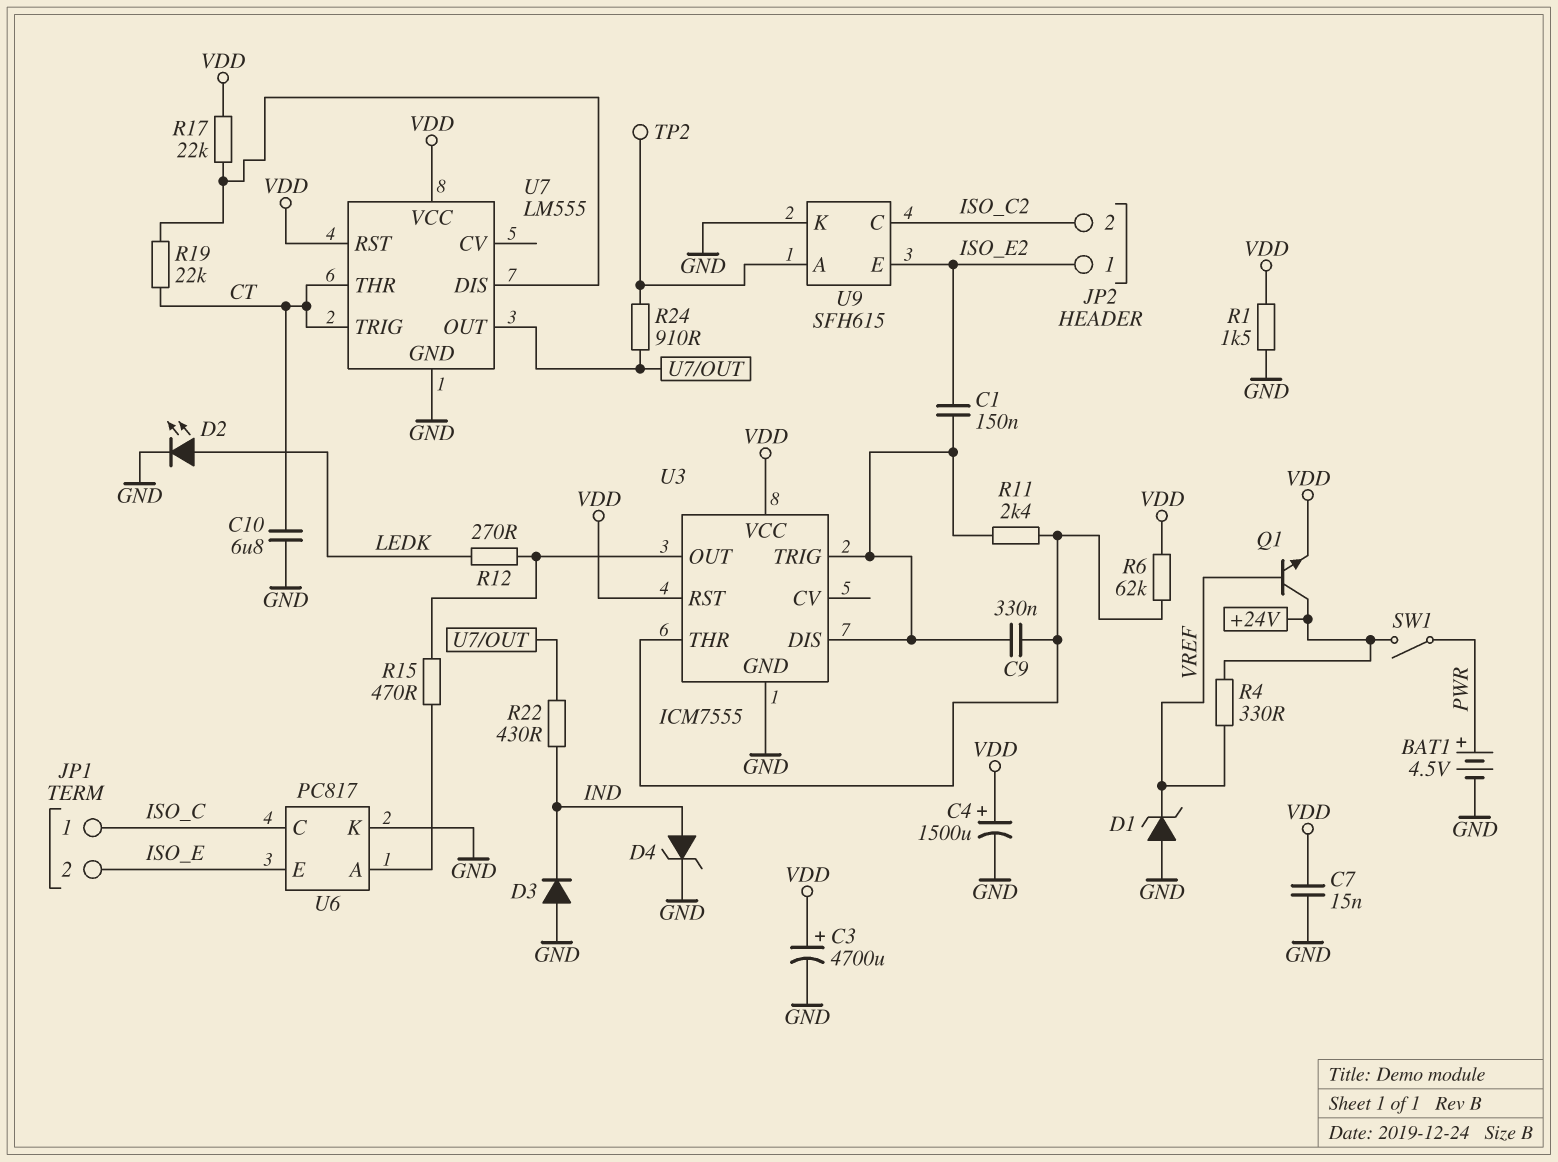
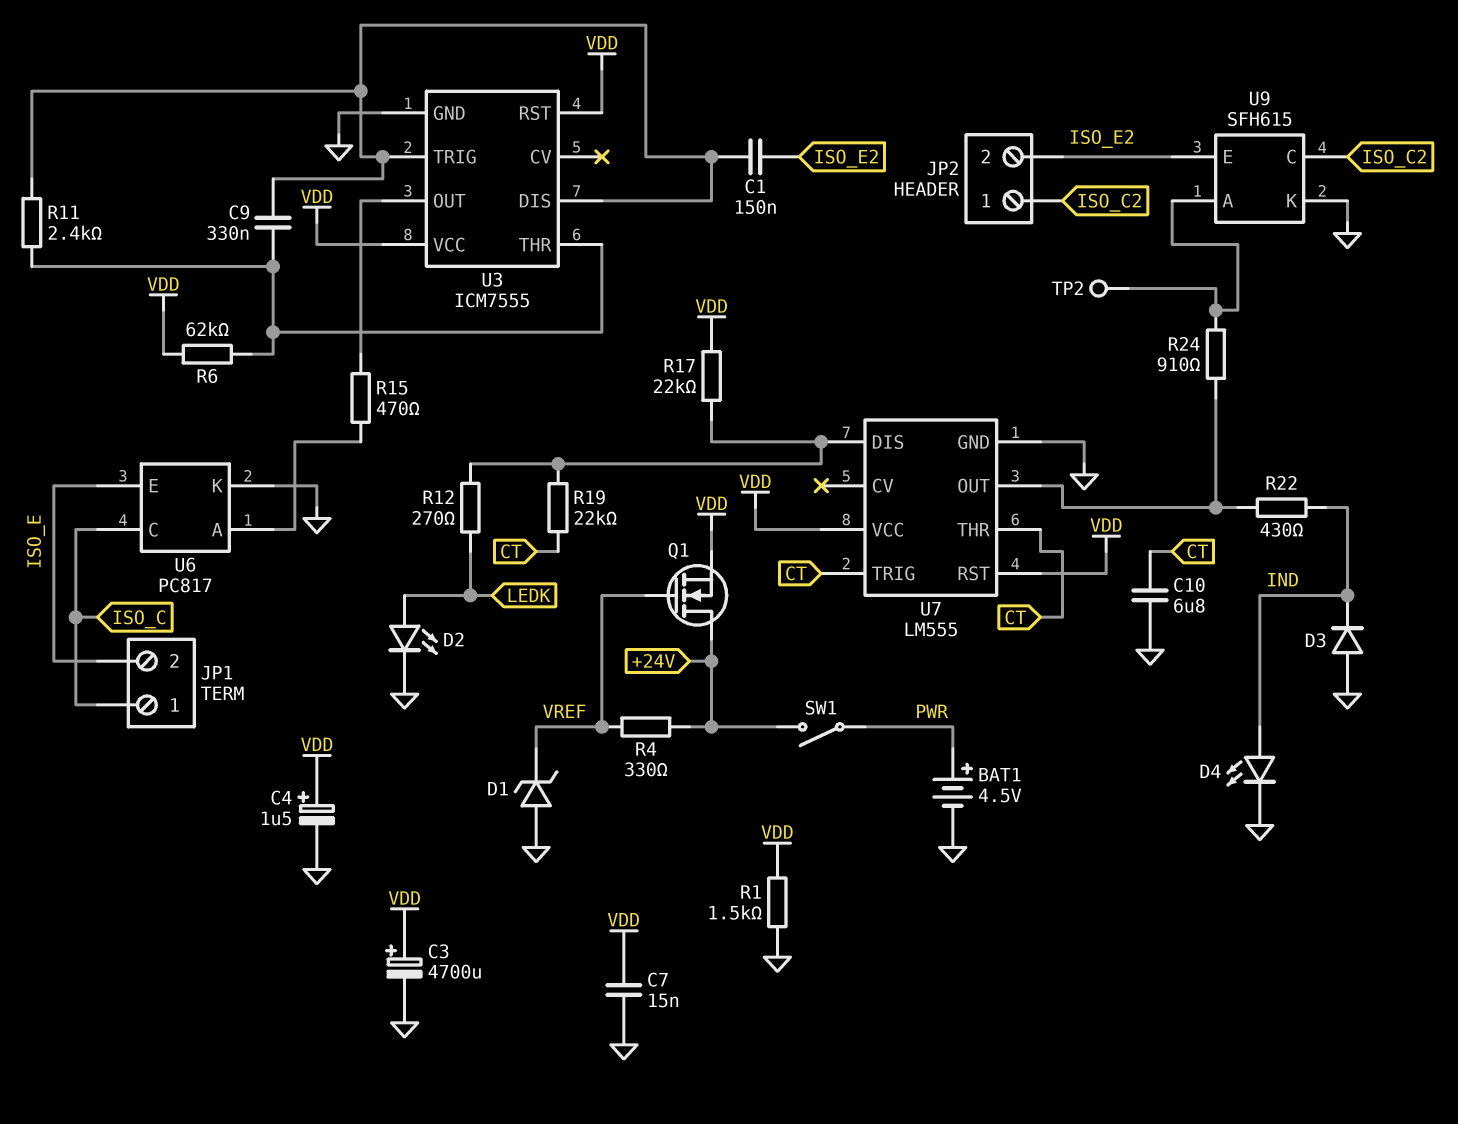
C4: 1500uF (plus VDD, minus GND) -> 1.5uF (plus VDD, minus GND)
D4: zener (A IND, K GND) -> LED (A IND, K GND)
JP2 pin 1: ISO_E2 -> ISO_C2
JP2 pin 2: ISO_C2 -> ISO_E2
Q1: NPN (B VREF, C +24V, E VDD) -> NMOS (G VREF, D +24V, S VDD)
R12: 270 (LEDK, U3/OUT) -> 270 (LEDK, U7/DIS)

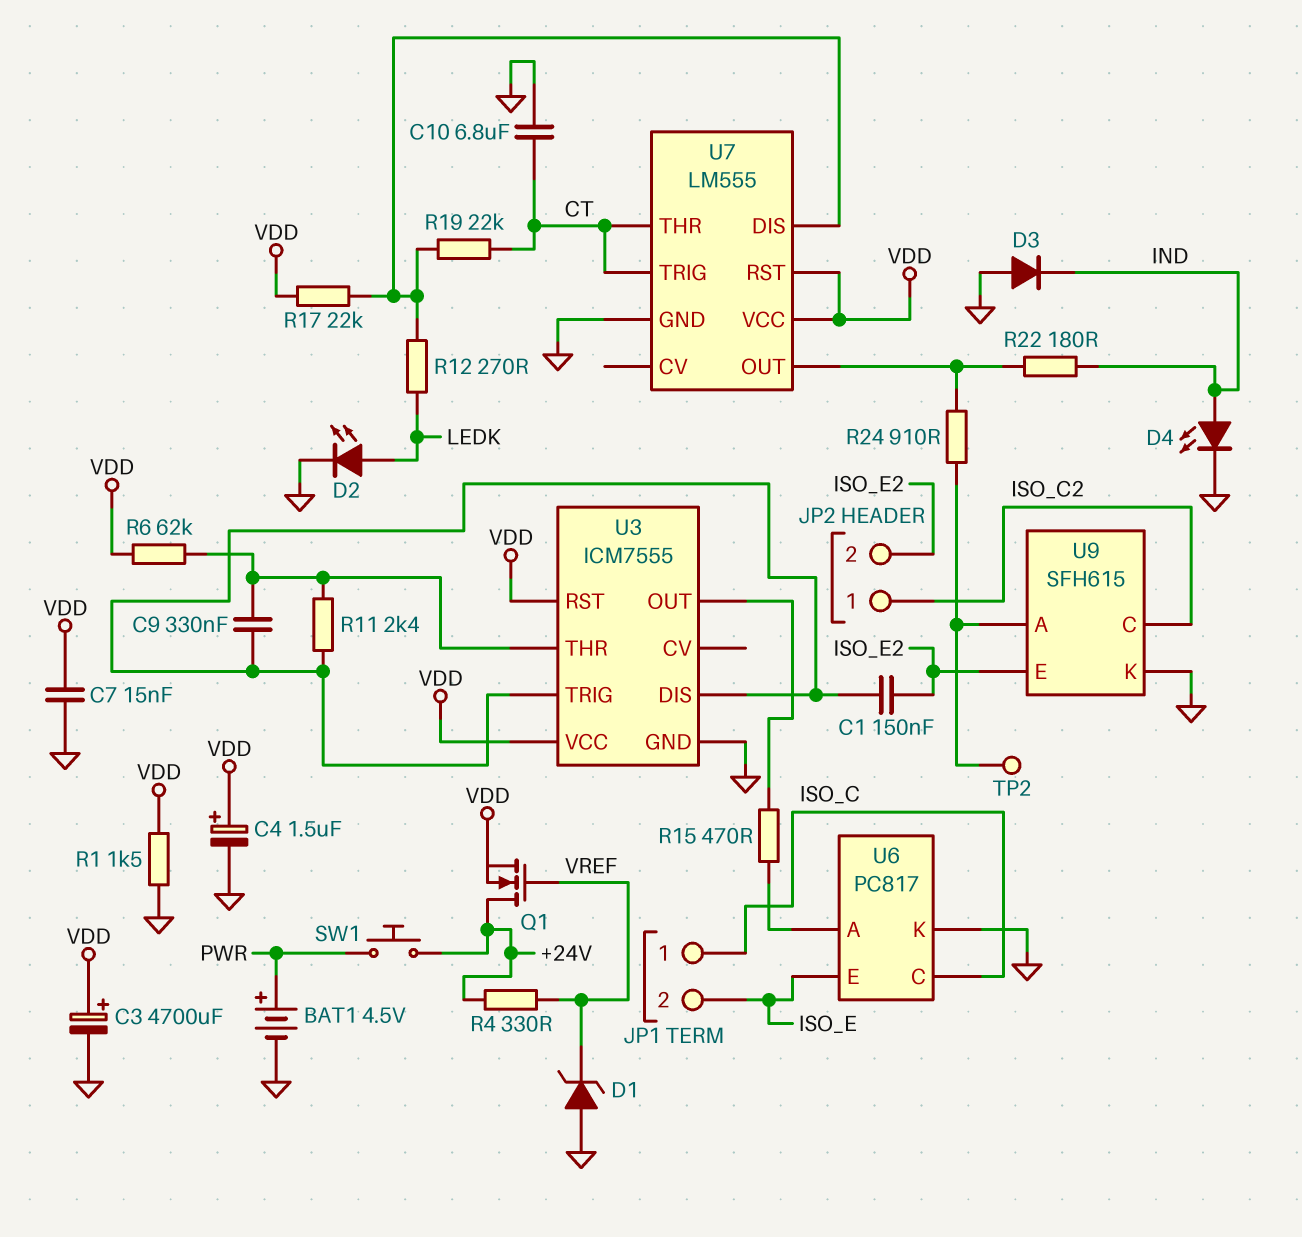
R22: 430 (IND, U7/OUT) -> 180 (IND, U7/OUT)
SW1: switch (+24V, PWR) -> button (+24V, PWR)

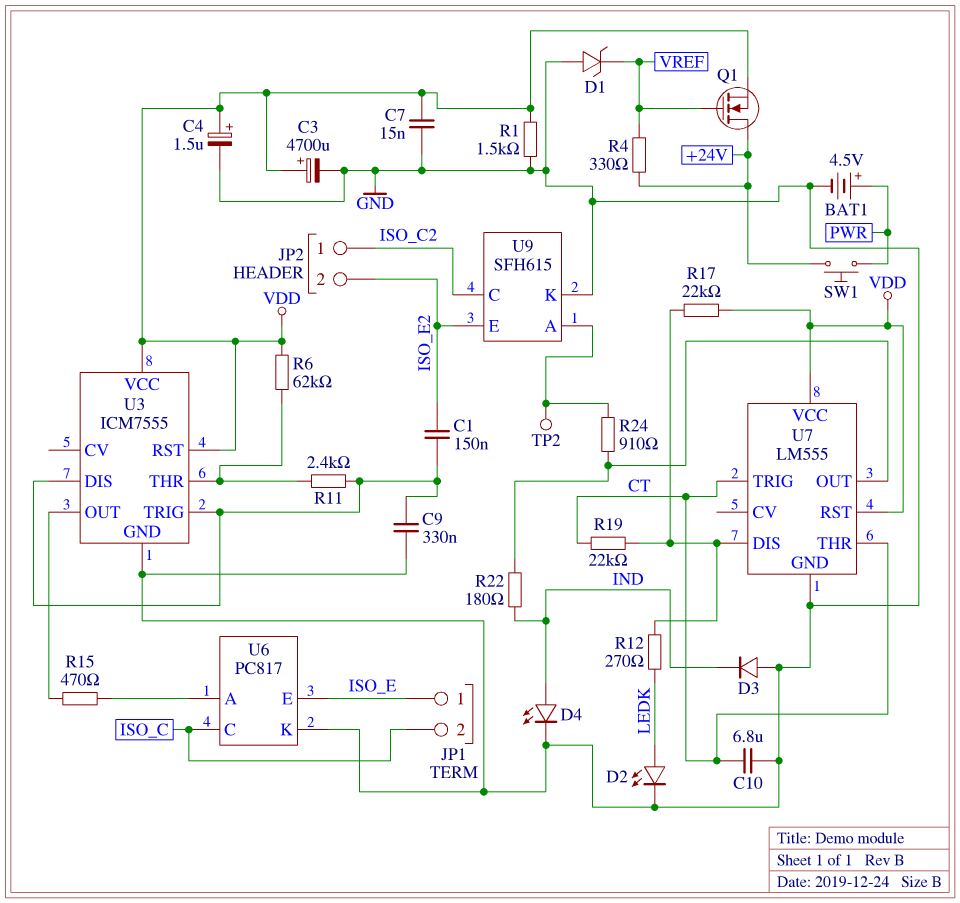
C9: 330nF (U3/DIS, U3/THR) -> 330nF (GND, U3/DIS)
JP1 pin 1: ISO_C -> ISO_E
JP1 pin 2: ISO_E -> ISO_C

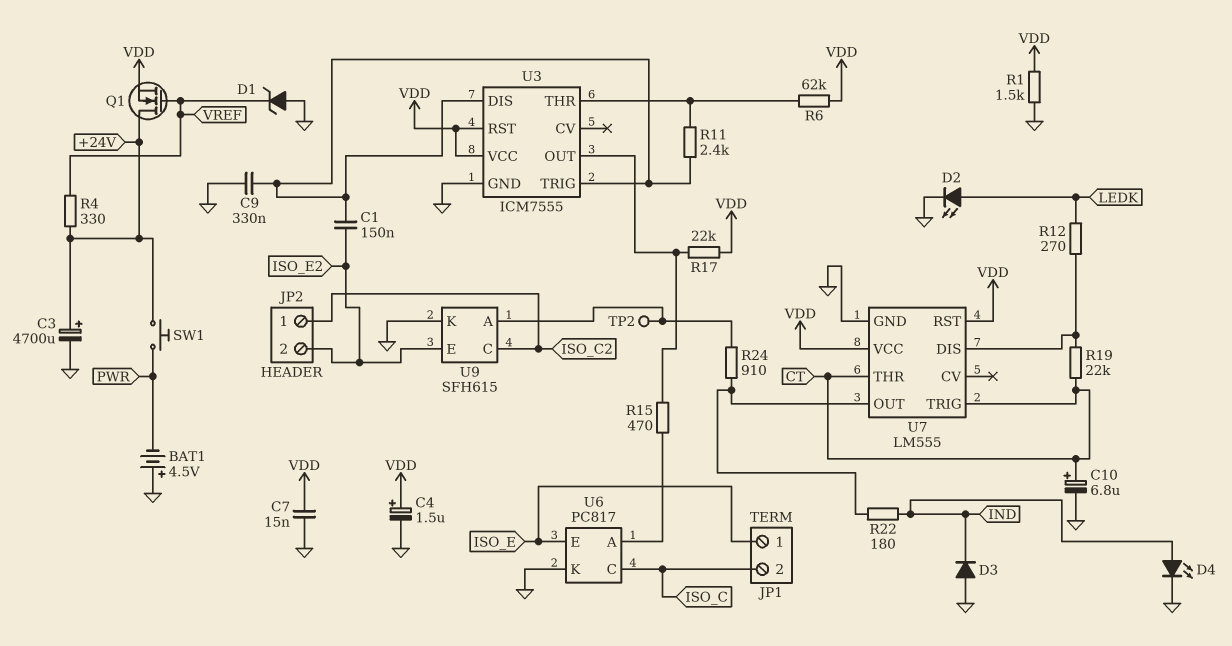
BAT1: 4.5V (plus PWR, minus GND) -> 4.5V (plus GND, minus PWR)
C3: 4700uF (plus VDD, minus GND) -> 4700uF (plus +24V, minus GND)
C10: 6.8uF (CT, GND) -> 6.8uF (plus CT, minus GND)
R17: 22k (U7/DIS, VDD) -> 22k (U3/OUT, VDD)

